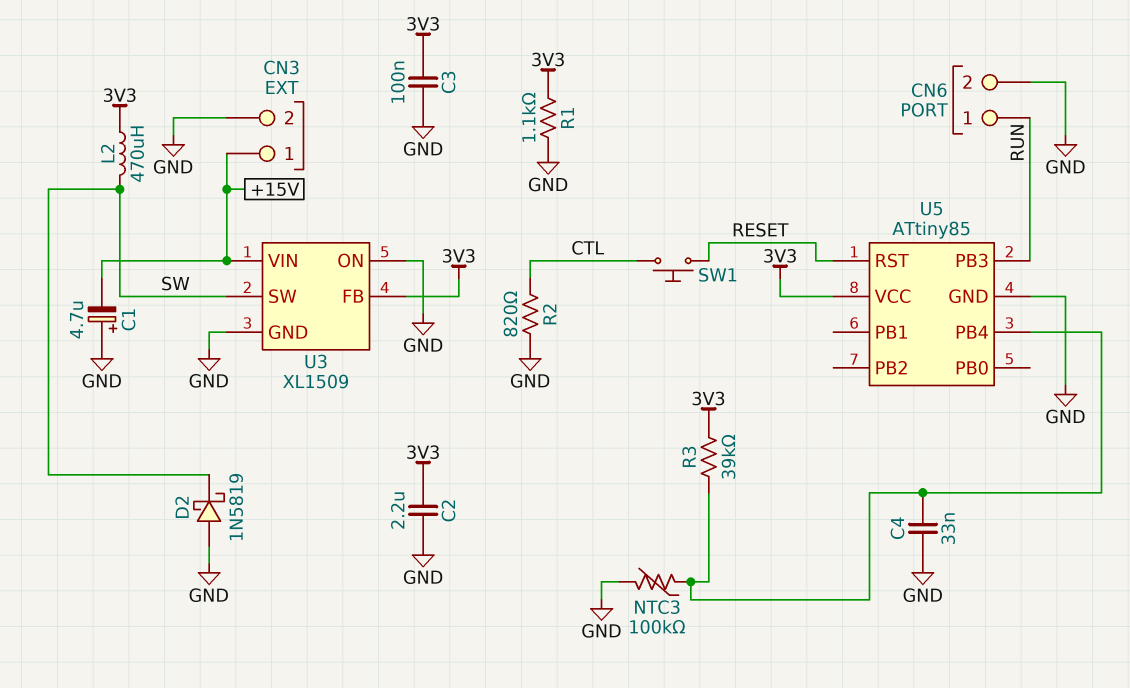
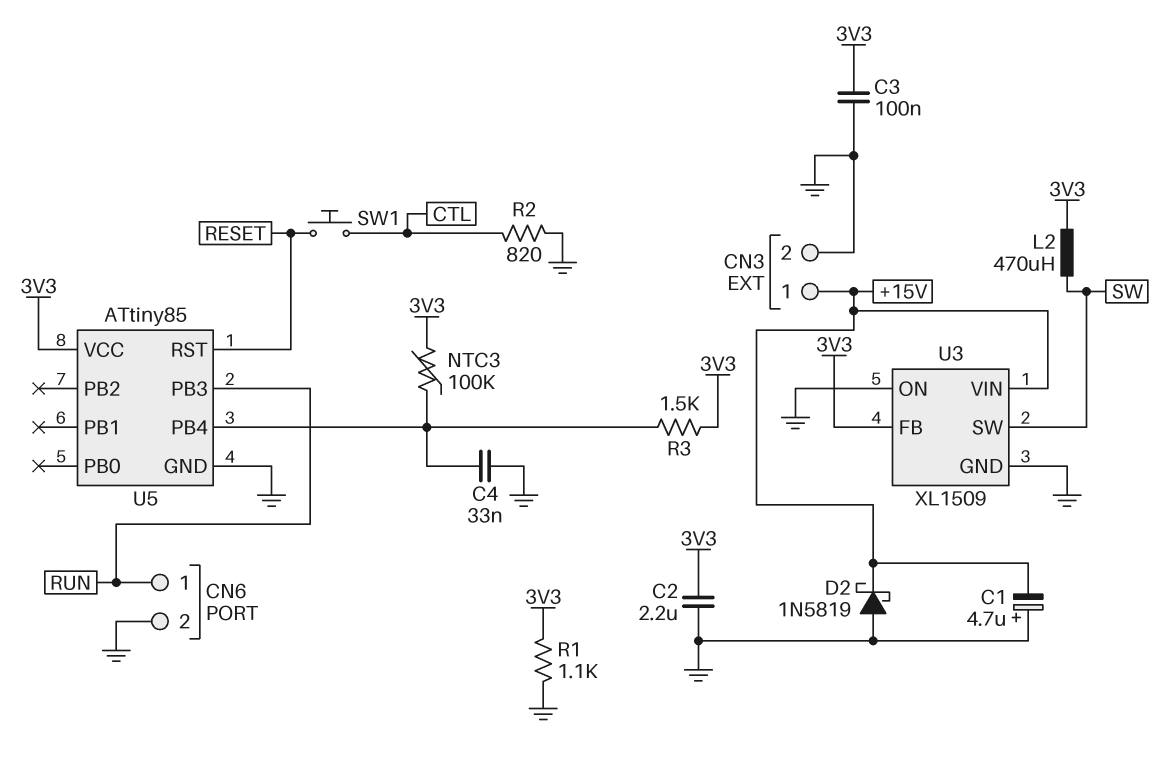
D2: schottky 1N5819 (A GND, K SW) -> schottky 1N5819 (A GND, K +15V)
NTC3: 100k (GND, U5/PB4) -> 100k (3V3, U5/PB4)
R3: 39k (3V3, U5/PB4) -> 1.5k (3V3, U5/PB4)

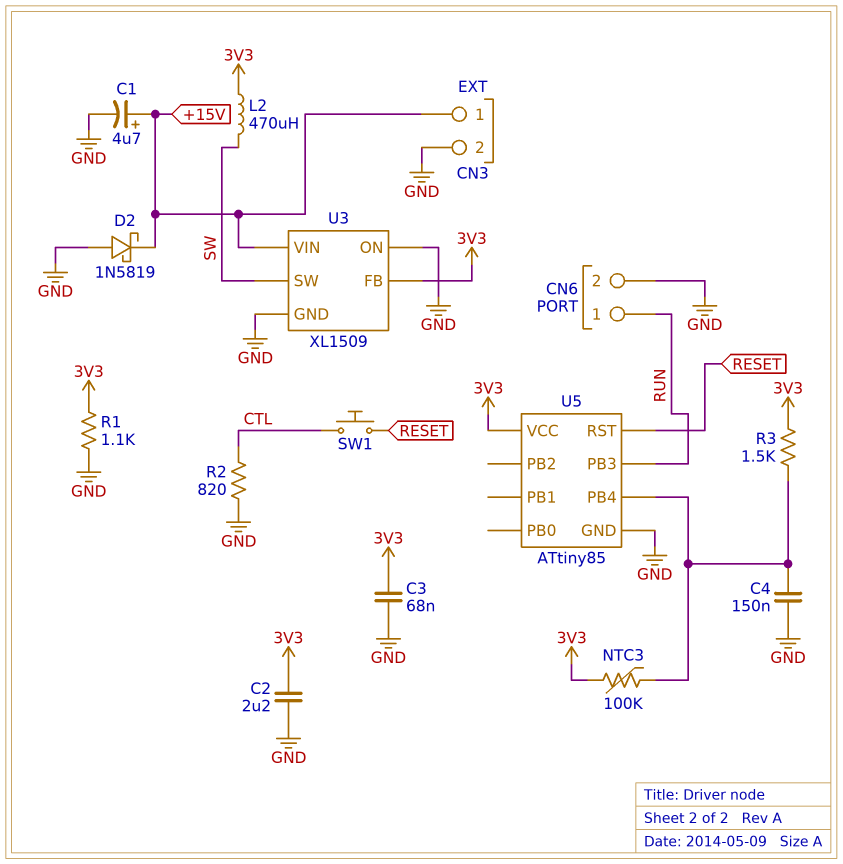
C1: 4.7uF (plus GND, minus +15V) -> 4.7uF (plus +15V, minus GND)
C3: 100nF (3V3, GND) -> 68nF (3V3, GND)
C4: 33nF (GND, U5/PB4) -> 150nF (GND, U5/PB4)

